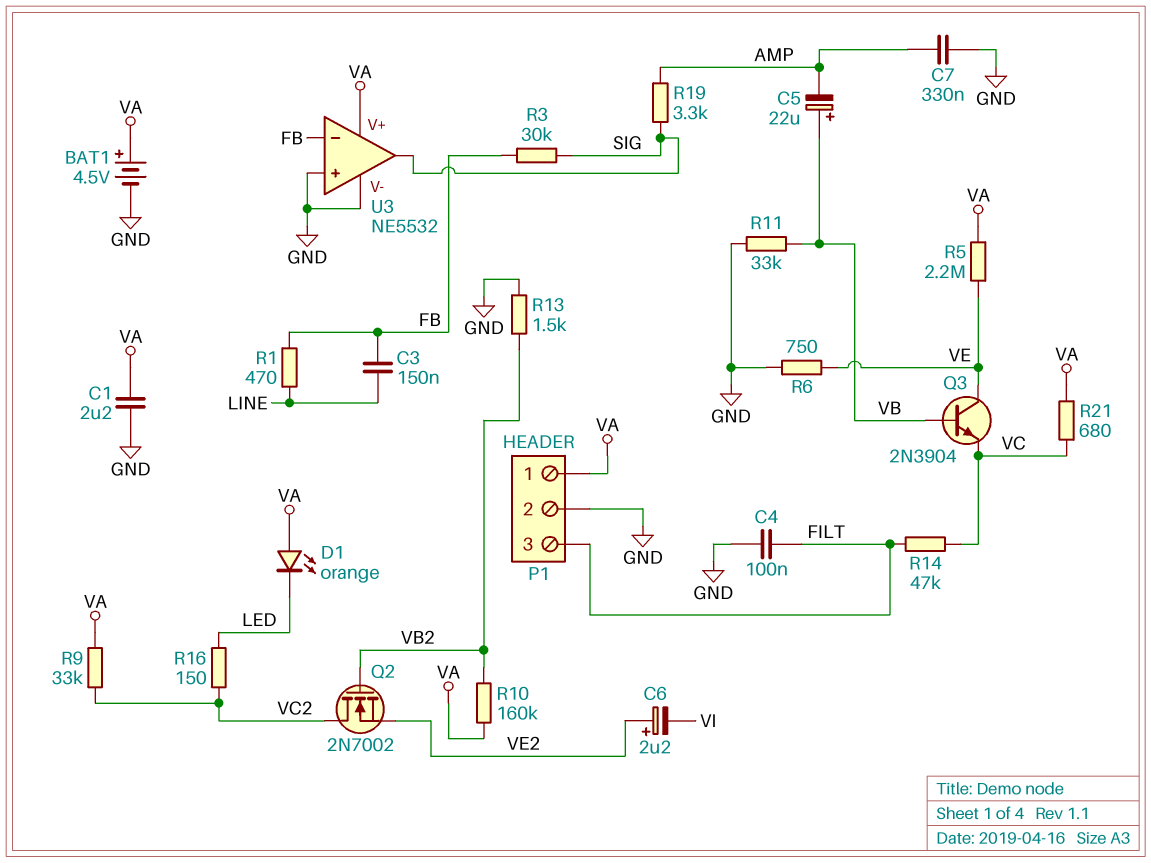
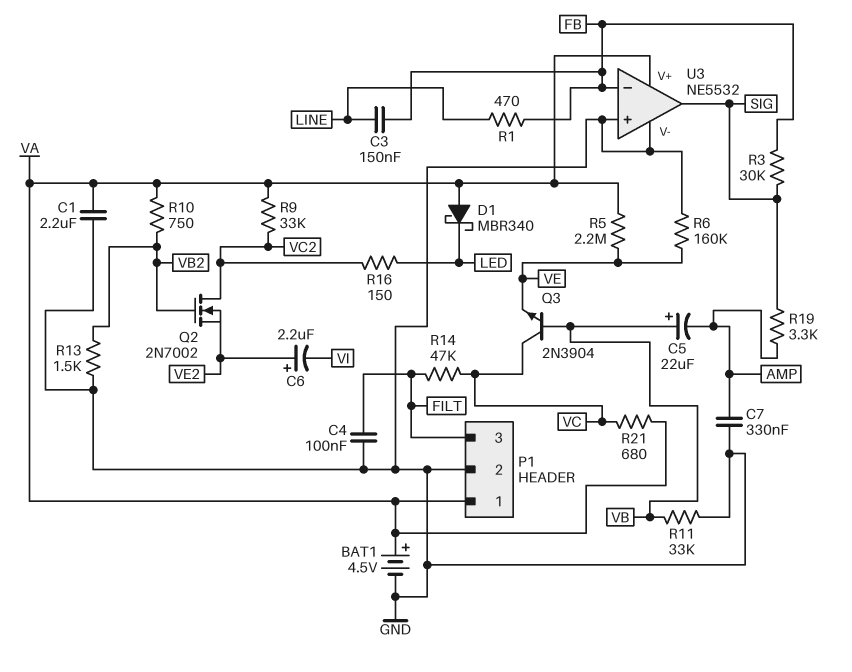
D1: LED orange (A VA, K LED) -> schottky MBR340 (A VA, K LED)
Q3: NPN 2N3904 (B VB, C VE, E VC) -> NPN 2N3904 (B VB, C VC, E VE)
R6: 750 (GND, VE) -> 160k (GND, VE)
R10: 160k (VA, VB2) -> 750 (VA, VB2)

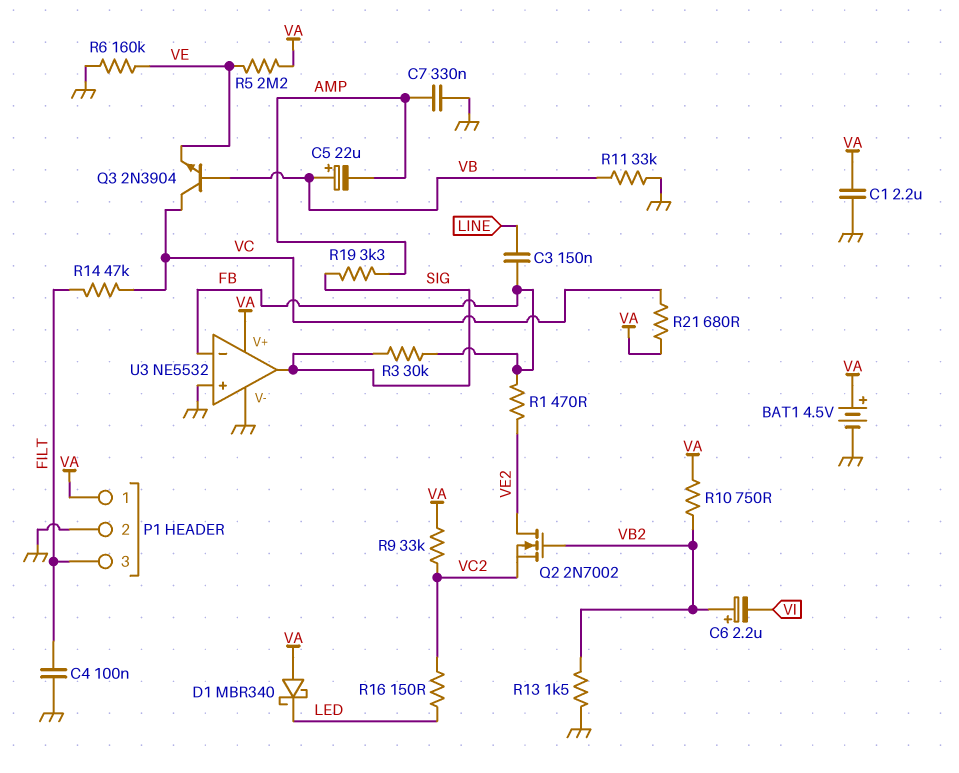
C6: 2.2uF (plus VE2, minus VI) -> 2.2uF (plus VB2, minus VI)
Q2: NMOS 2N7002 (G VB2, D VC2, S VE2) -> NMOS 2N7002 (G VB2, D VE2, S VC2)
R1: 470 (FB, LINE) -> 470 (FB, VE2)

